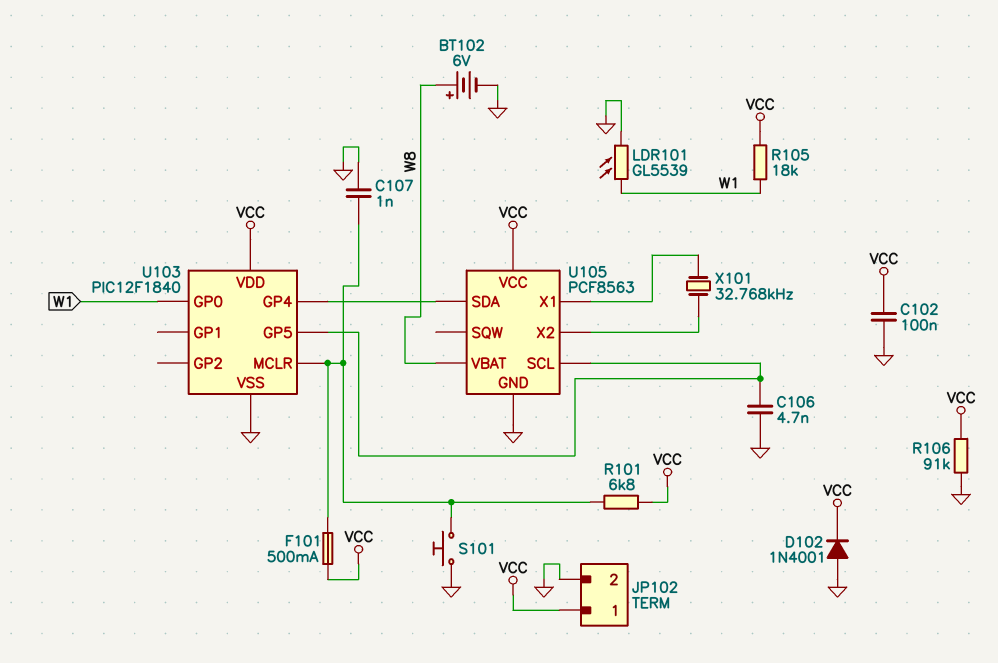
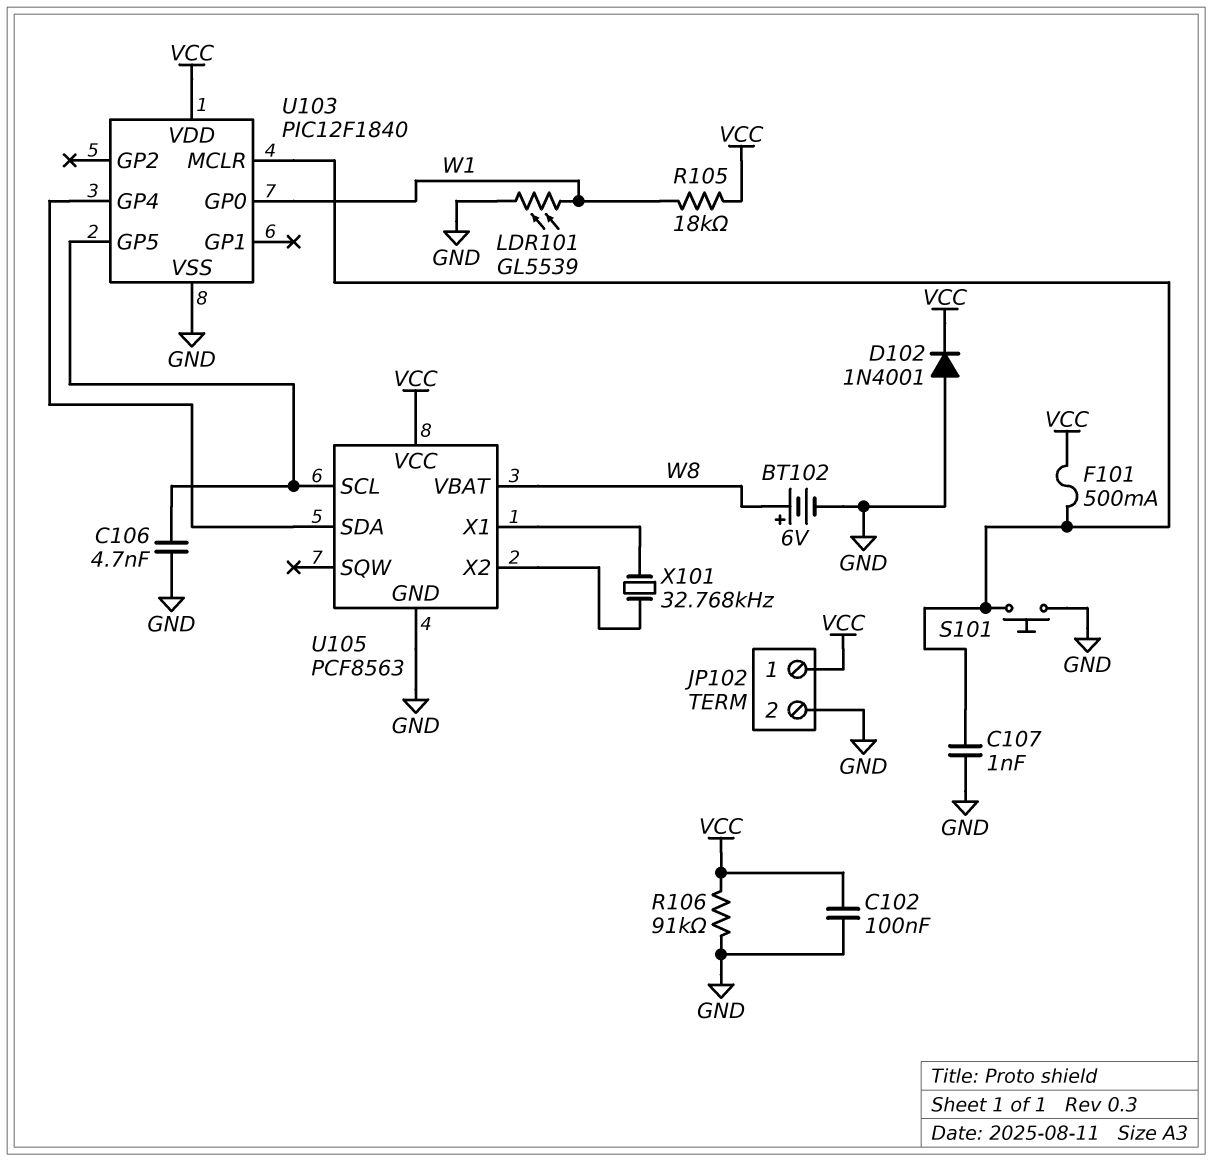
R101: 6.8k (U103/MCLR, VCC) -> none

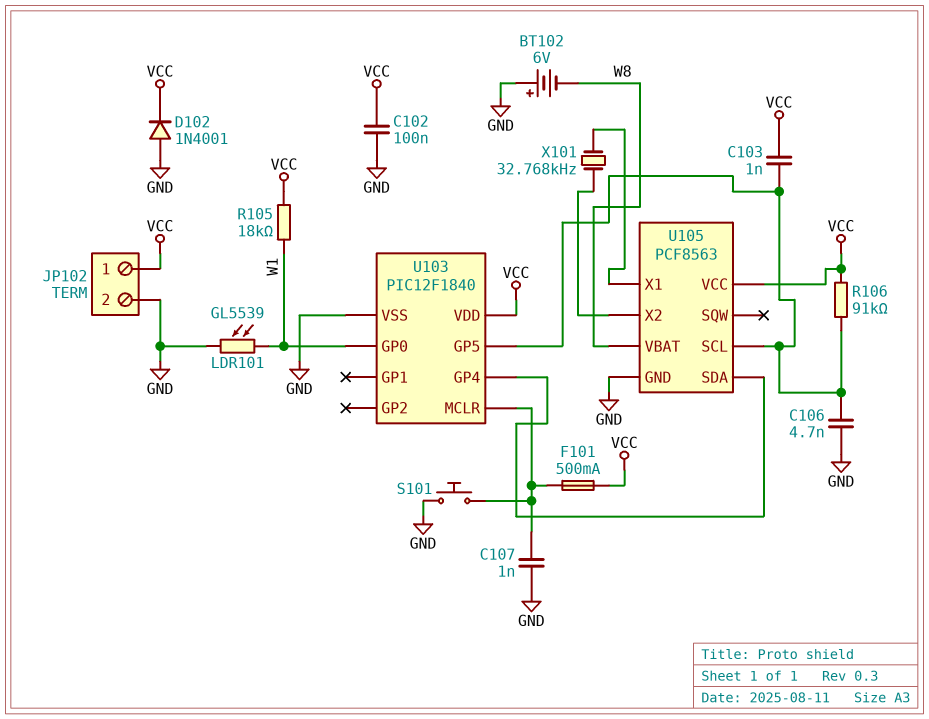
BT102: 6V (plus W8, minus GND) -> 6V (plus GND, minus W8)
C103: none -> 1nF (U103/GP5, VCC)
R106: 91k (GND, VCC) -> 91k (U103/GP5, VCC)

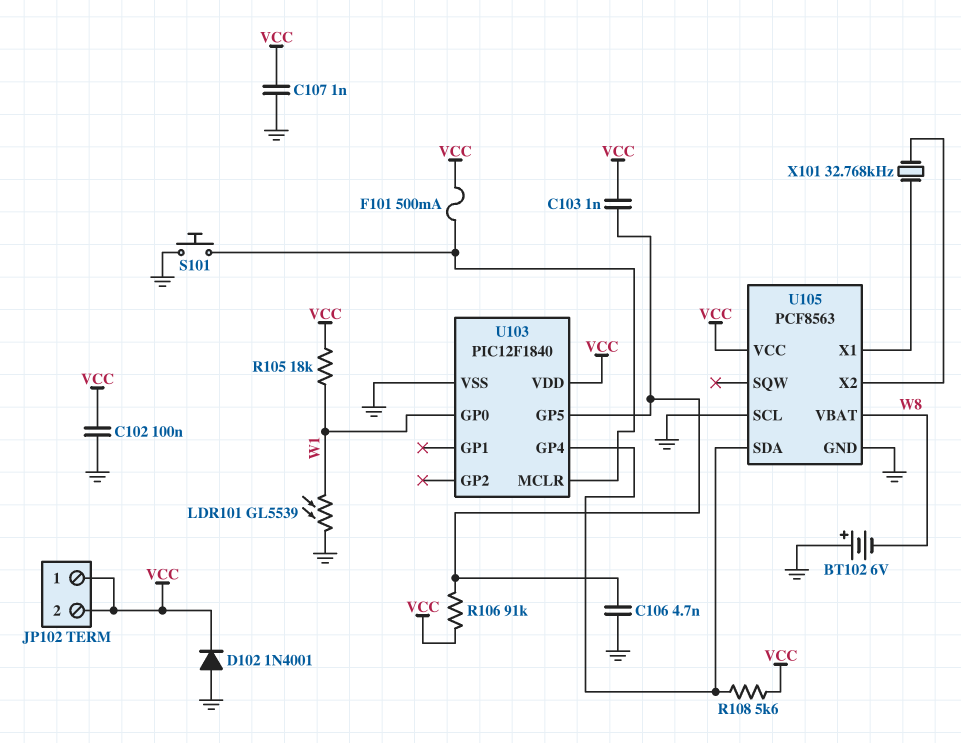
C107: 1nF (GND, U103/MCLR) -> 1nF (GND, VCC)
JP102 pin 2: GND -> VCC
R108: none -> 5.6k (U103/GP4, VCC)
U105 pin SCL: U103/GP5 -> GND

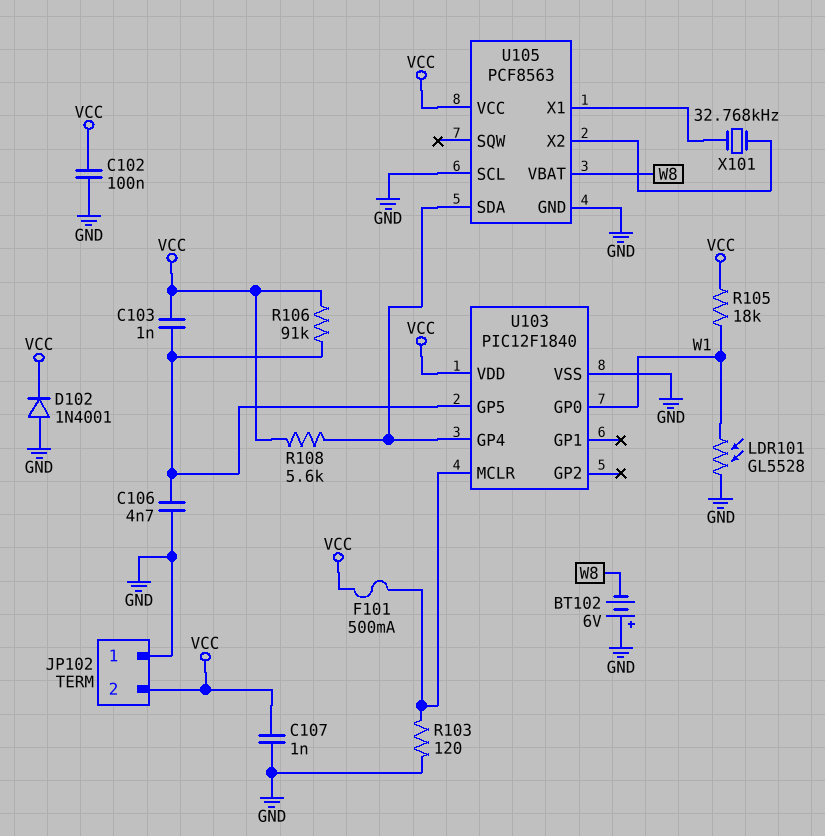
JP102 pin 1: VCC -> GND
LDR101: GL5539 (GND, W1) -> GL5528 (GND, W1)
R103: none -> 120 (GND, U103/MCLR)
S101: button (GND, U103/MCLR) -> none

